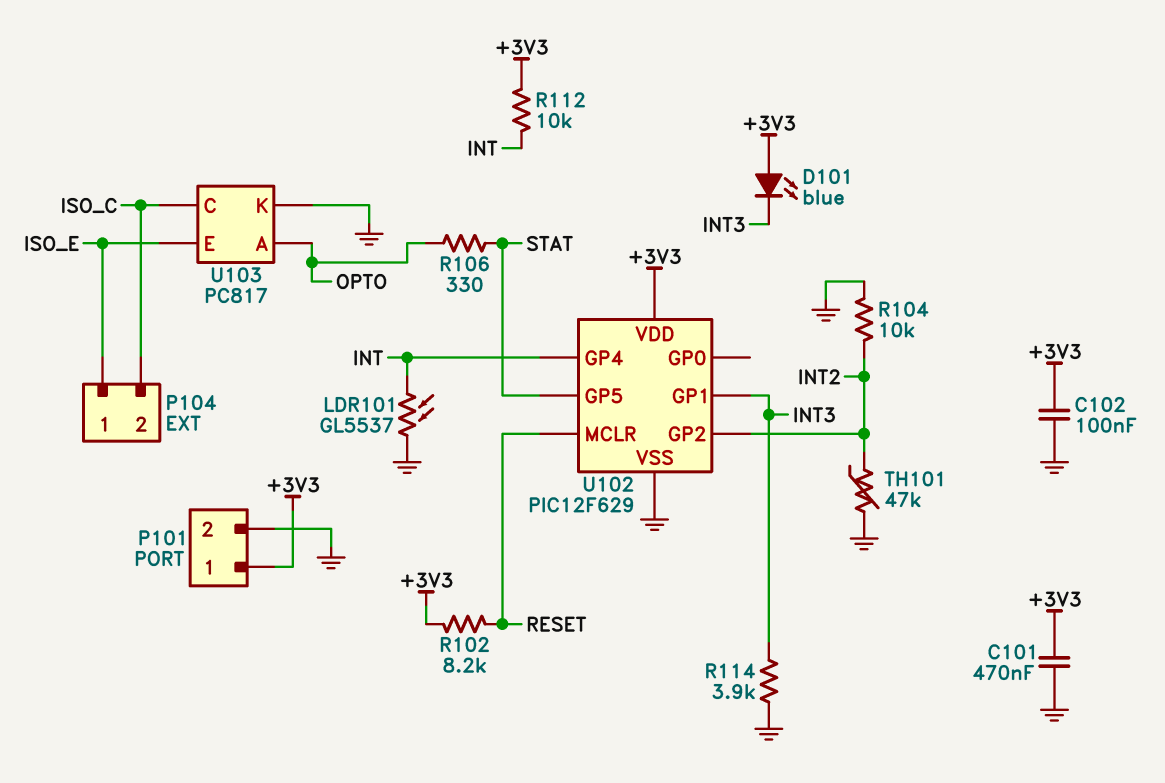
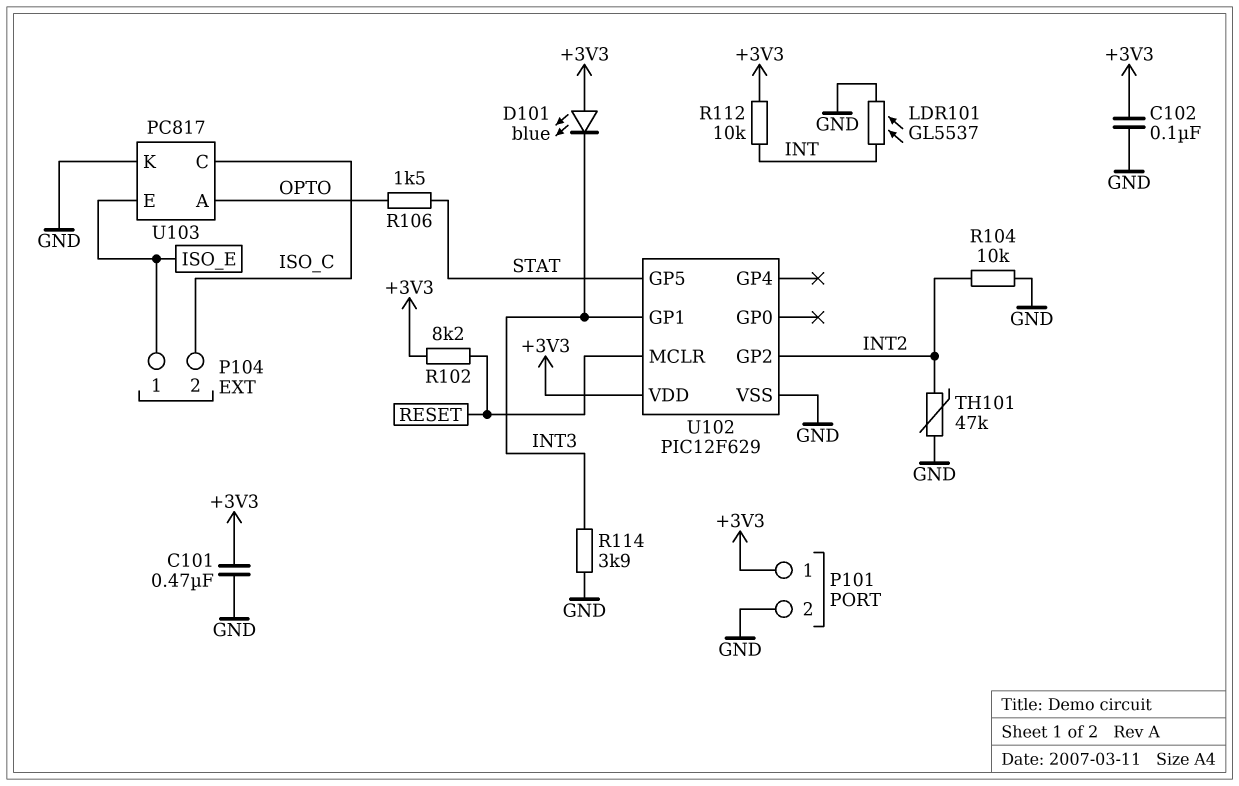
R106: 330 (OPTO, STAT) -> 1.5k (OPTO, STAT)
U102 pin GP4: INT -> none

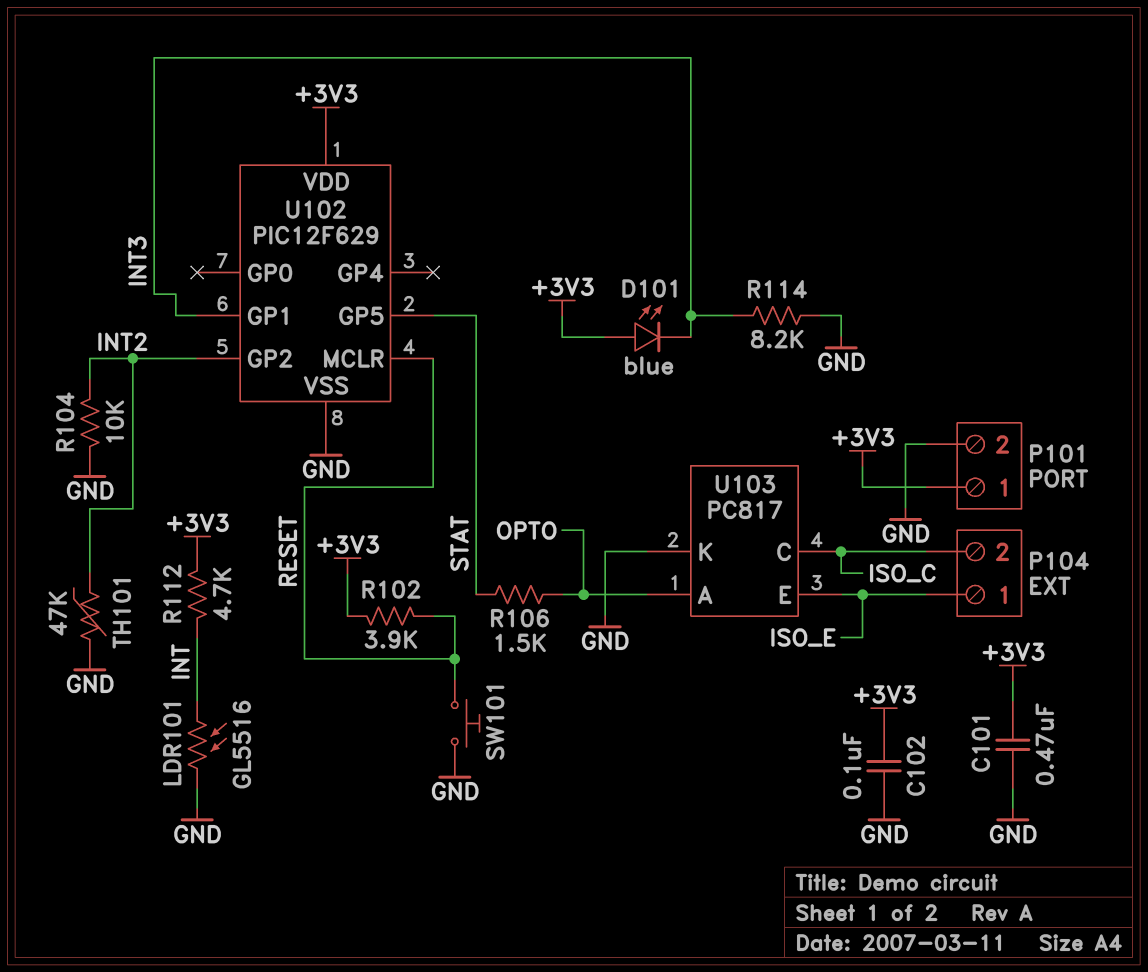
LDR101: GL5537 (GND, INT) -> GL5516 (GND, INT)
R102: 8.2k (+3V3, RESET) -> 3.9k (+3V3, RESET)
R112: 10k (+3V3, INT) -> 4.7k (+3V3, INT)
R114: 3.9k (GND, INT3) -> 8.2k (GND, INT3)
SW101: none -> button (GND, RESET)

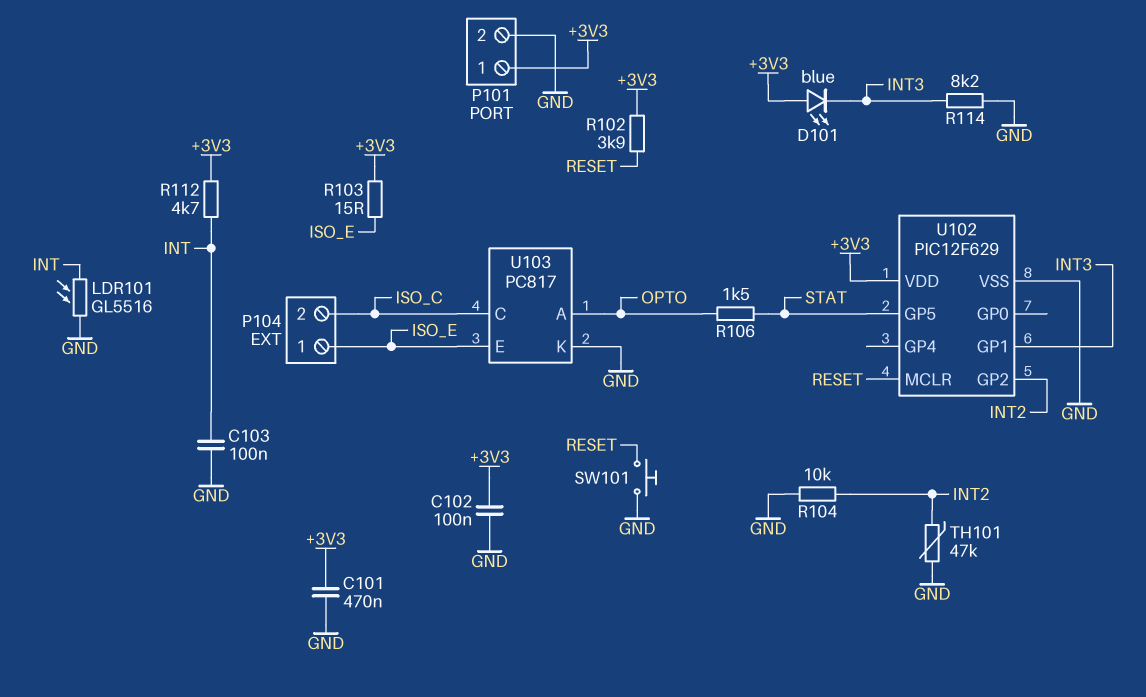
C103: none -> 100nF (GND, INT)
R103: none -> 15 (+3V3, ISO_E)

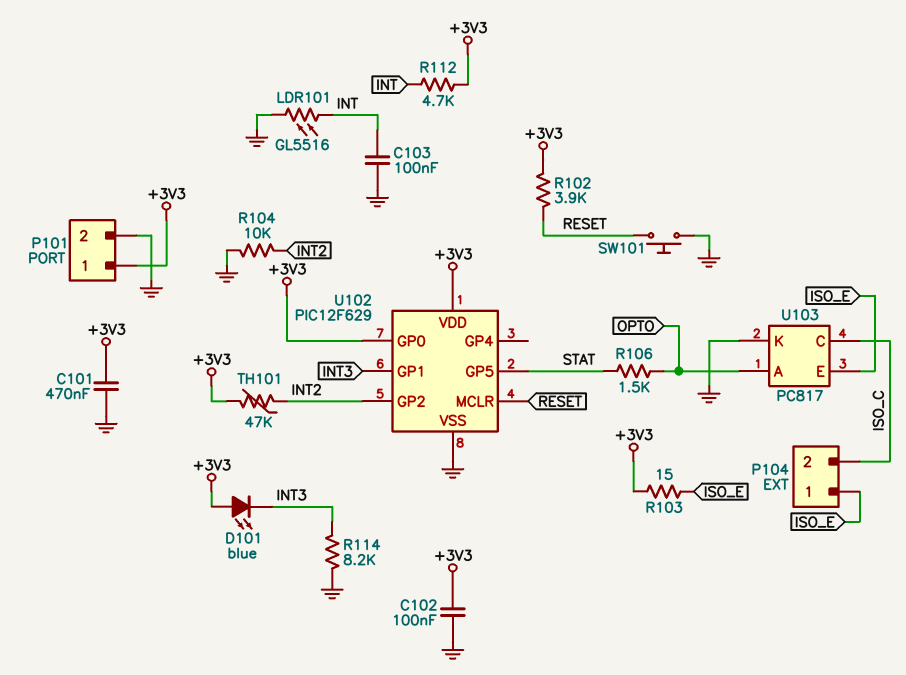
TH101: 47k (GND, INT2) -> 47k (+3V3, INT2)
U102 pin GP0: none -> +3V3

